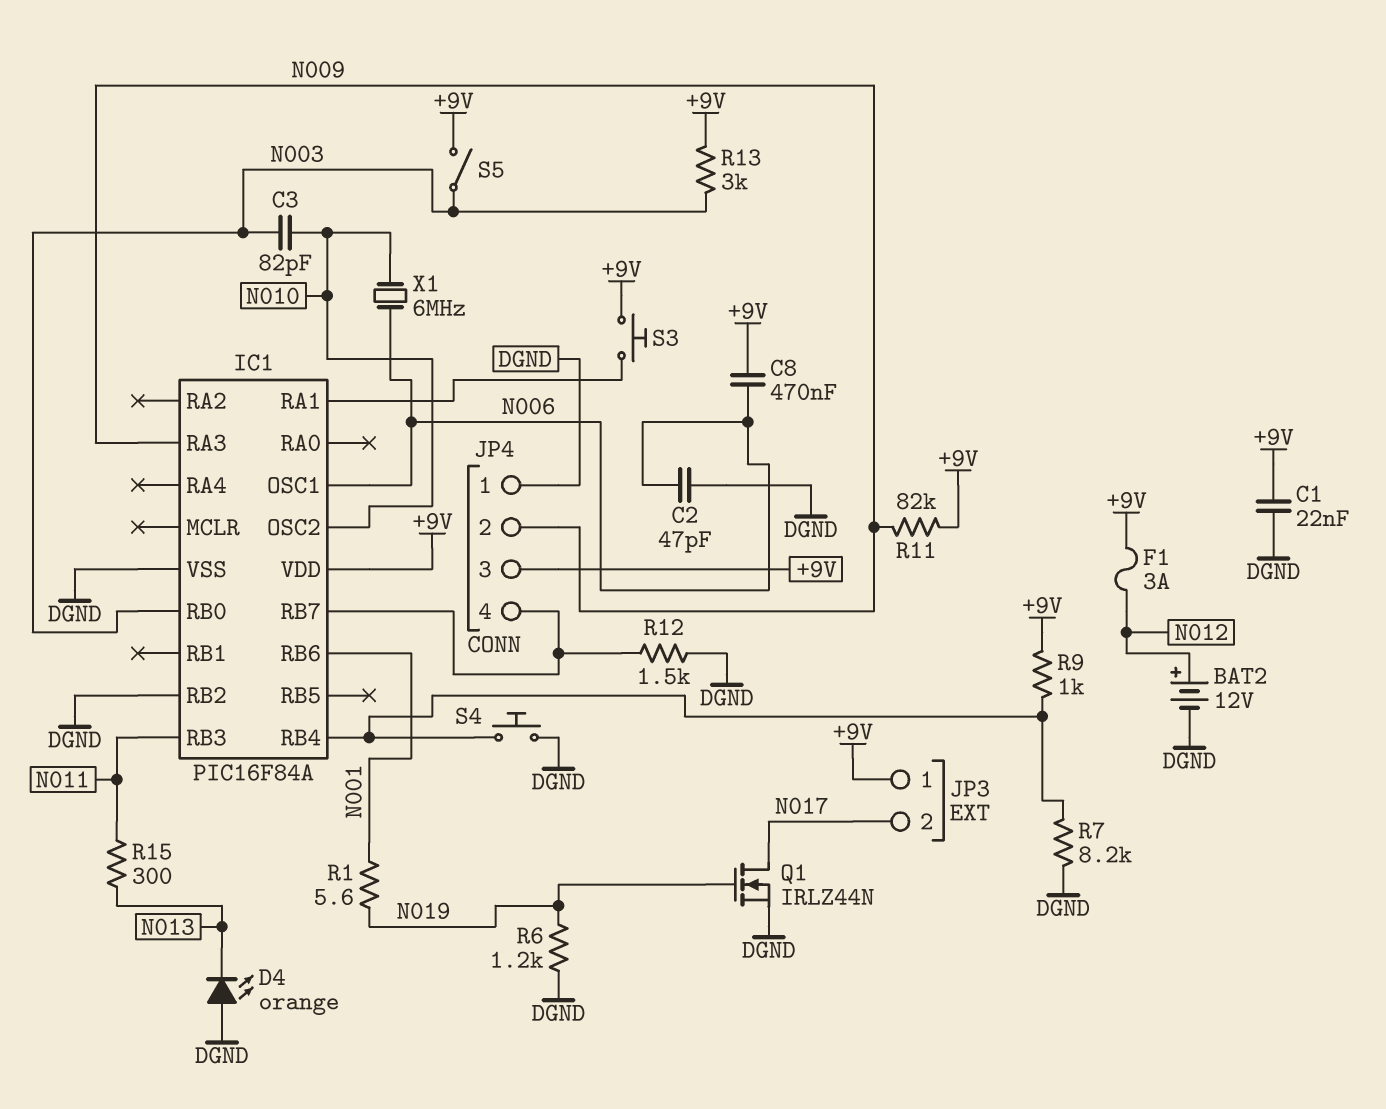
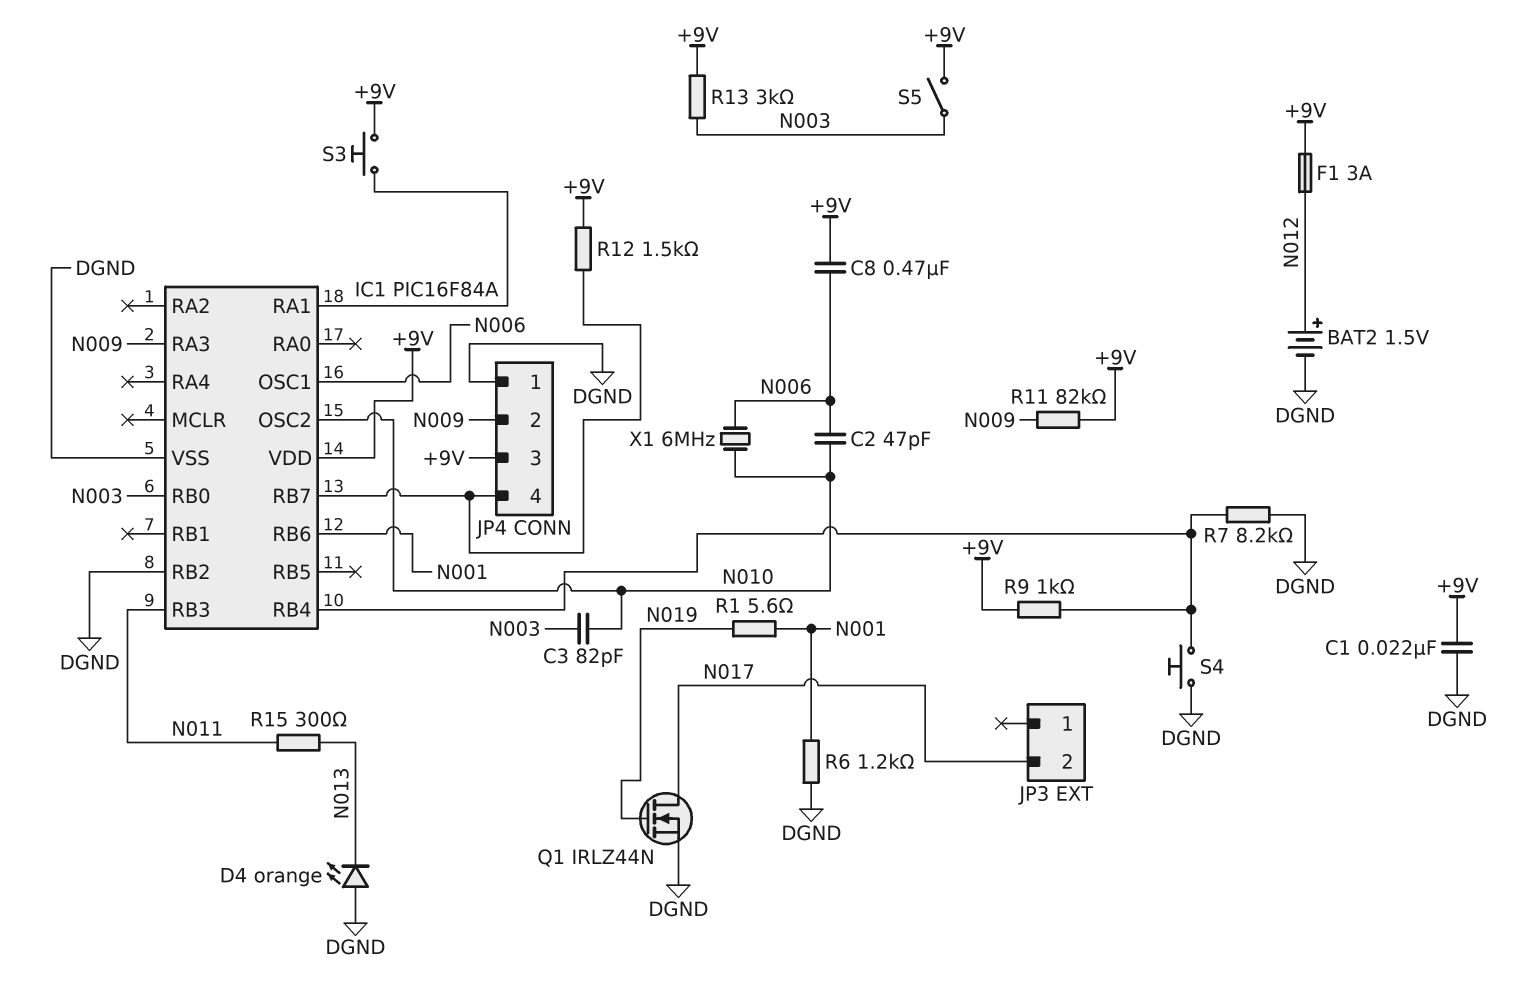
BAT2: 12V (plus N012, minus DGND) -> 1.5V (plus N012, minus DGND)
C2: 47pF (DGND, N006) -> 47pF (N006, N010)
JP3 pin 1: +9V -> none
R6: 1.2k (DGND, N019) -> 1.2k (DGND, N001)
R12: 1.5k (DGND, IC1/RB7) -> 1.5k (+9V, IC1/RB7)

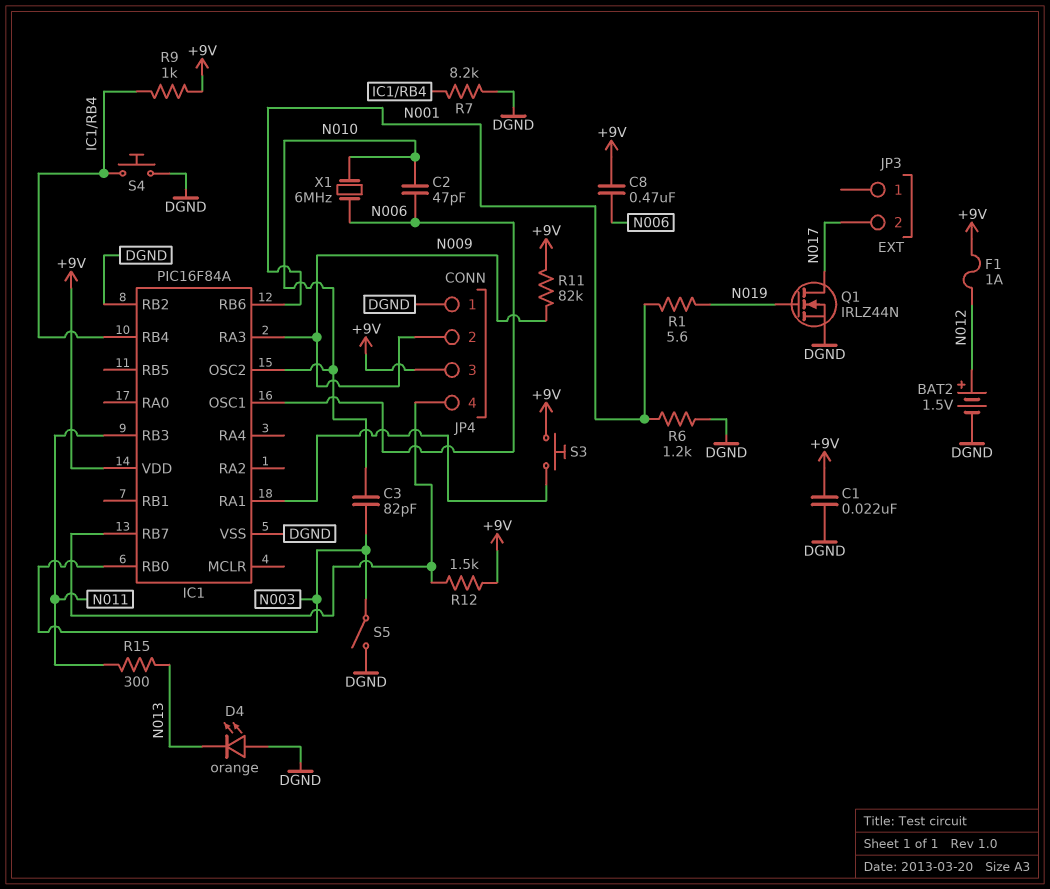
F1: 3A (+9V, N012) -> 1A (+9V, N012)
R13: 3k (+9V, N003) -> none
S5: switch (+9V, N003) -> switch (DGND, N003)

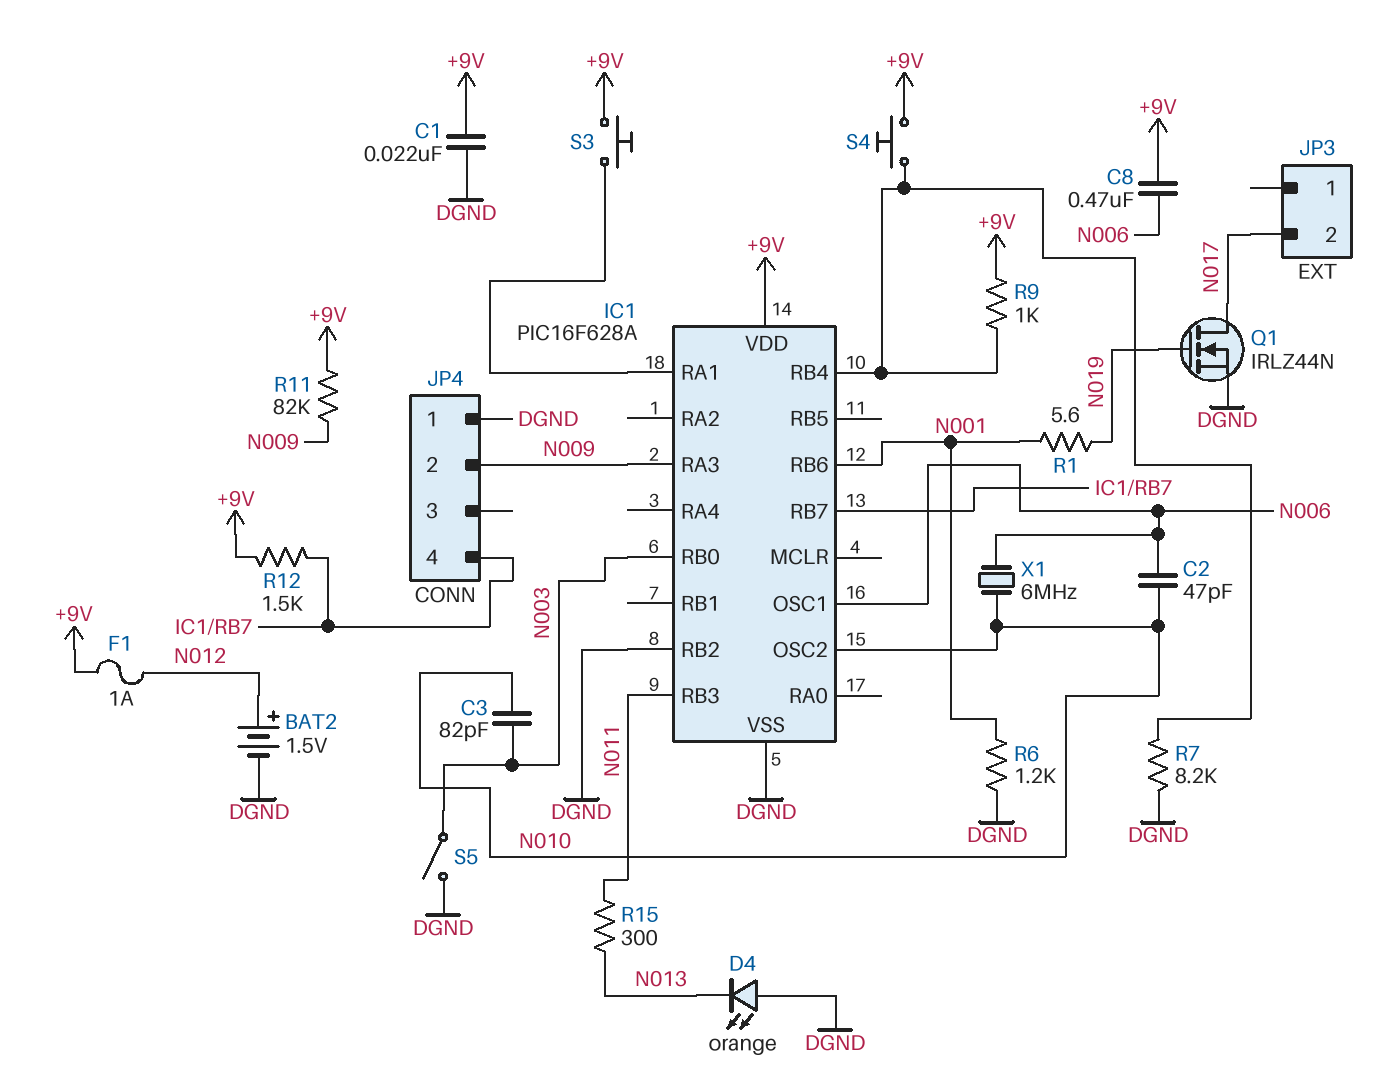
IC1: PIC16F84A -> PIC16F628A
JP4 pin 3: +9V -> none
S4: button (DGND, IC1/RB4) -> button (+9V, IC1/RB4)

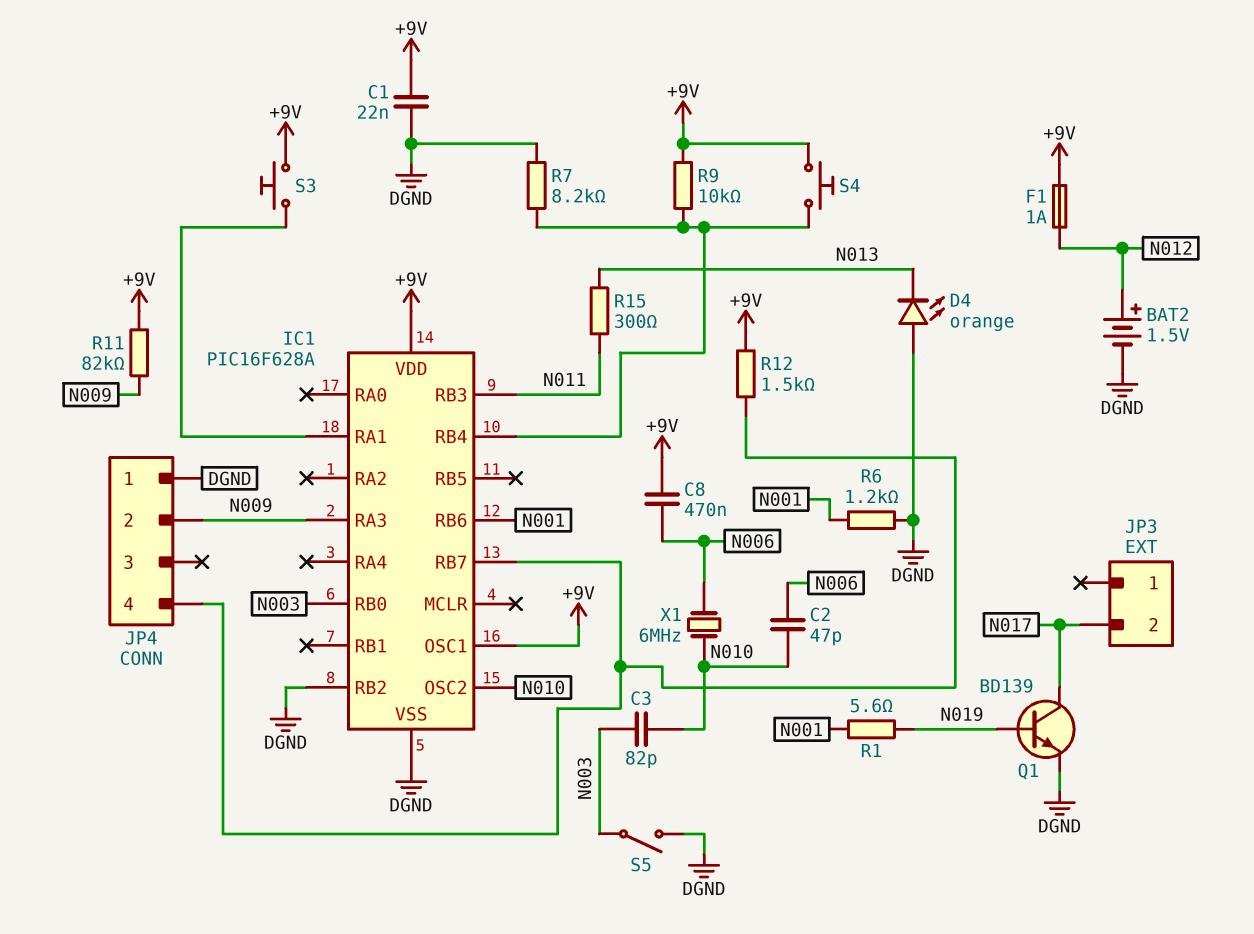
IC1 pin OSC1: N006 -> +9V
Q1: NMOS IRLZ44N (G N019, D N017, S DGND) -> NPN BD139 (B N019, C N017, E DGND)
R9: 1k (+9V, IC1/RB4) -> 10k (+9V, IC1/RB4)

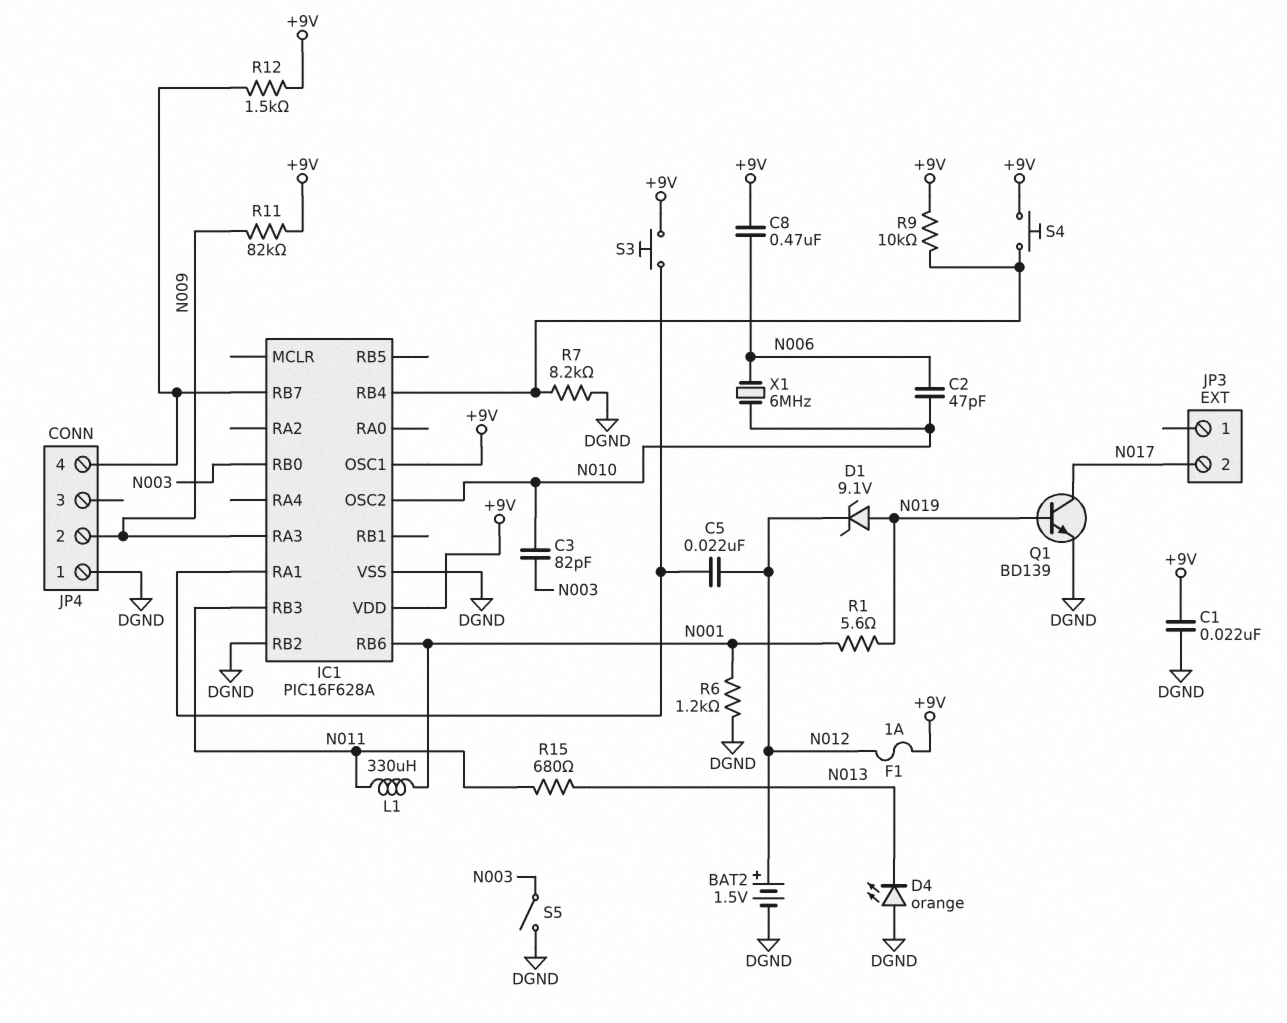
C5: none -> 22nF (IC1/RA1, N012)
D1: none -> zener 9.1V (A N019, K N012)
L1: none -> 330uH (N001, N011)
R15: 300 (N011, N013) -> 680 (N011, N013)

